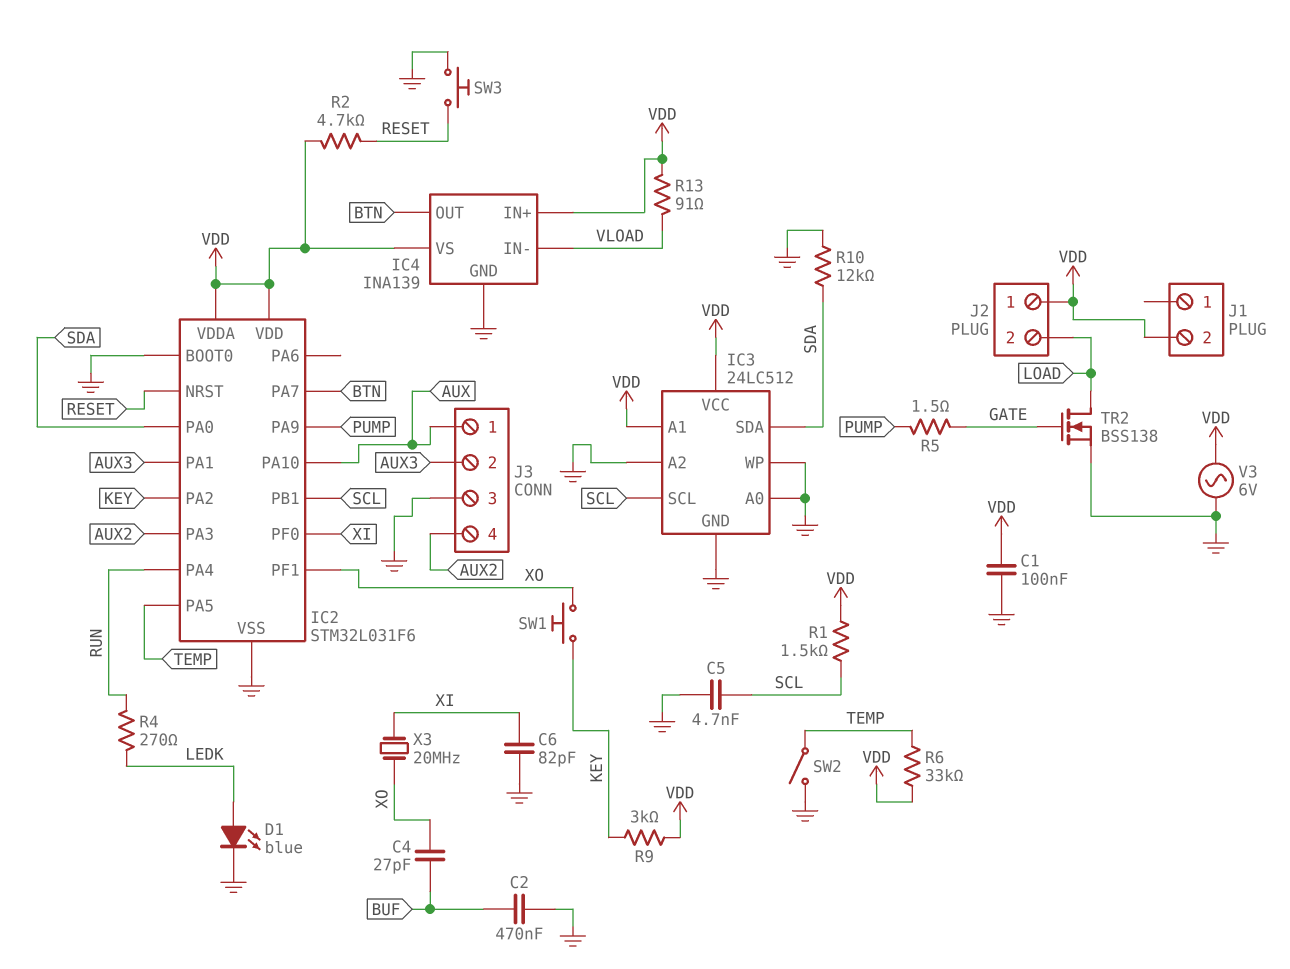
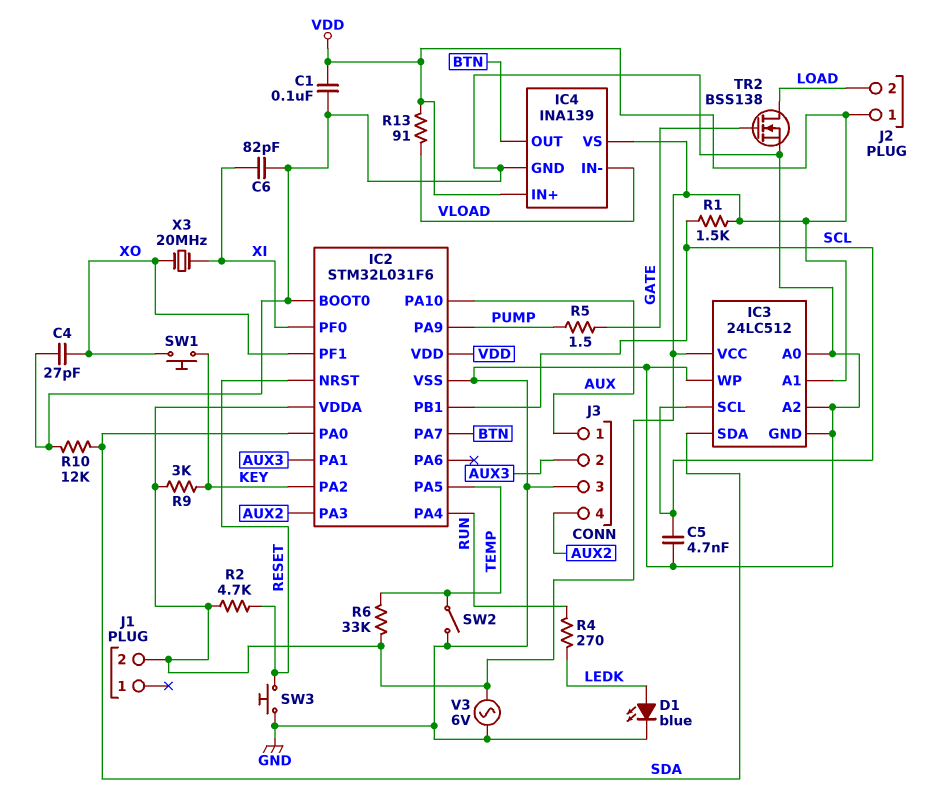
C2: 470nF (BUF, GND) -> none
C4: 27pF (BUF, XO) -> 27pF (GND, XO)

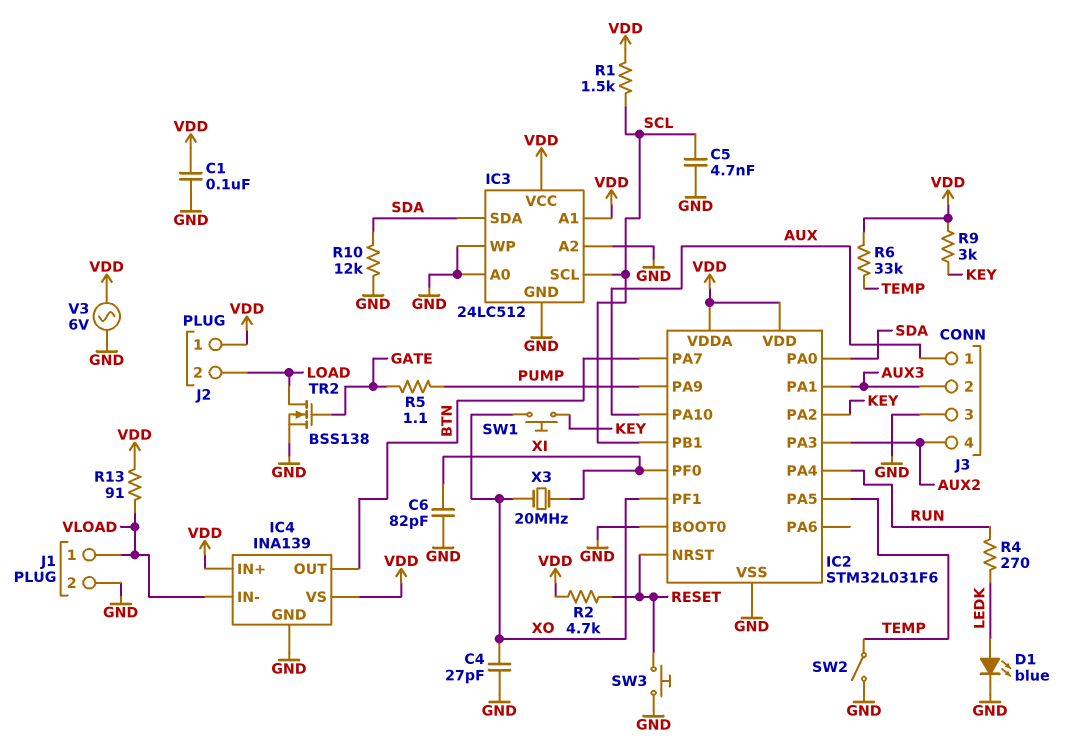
J1 pin 1: none -> VLOAD
J1 pin 2: VDD -> GND
R5: 1.5 (GATE, PUMP) -> 1.1 (GATE, PUMP)

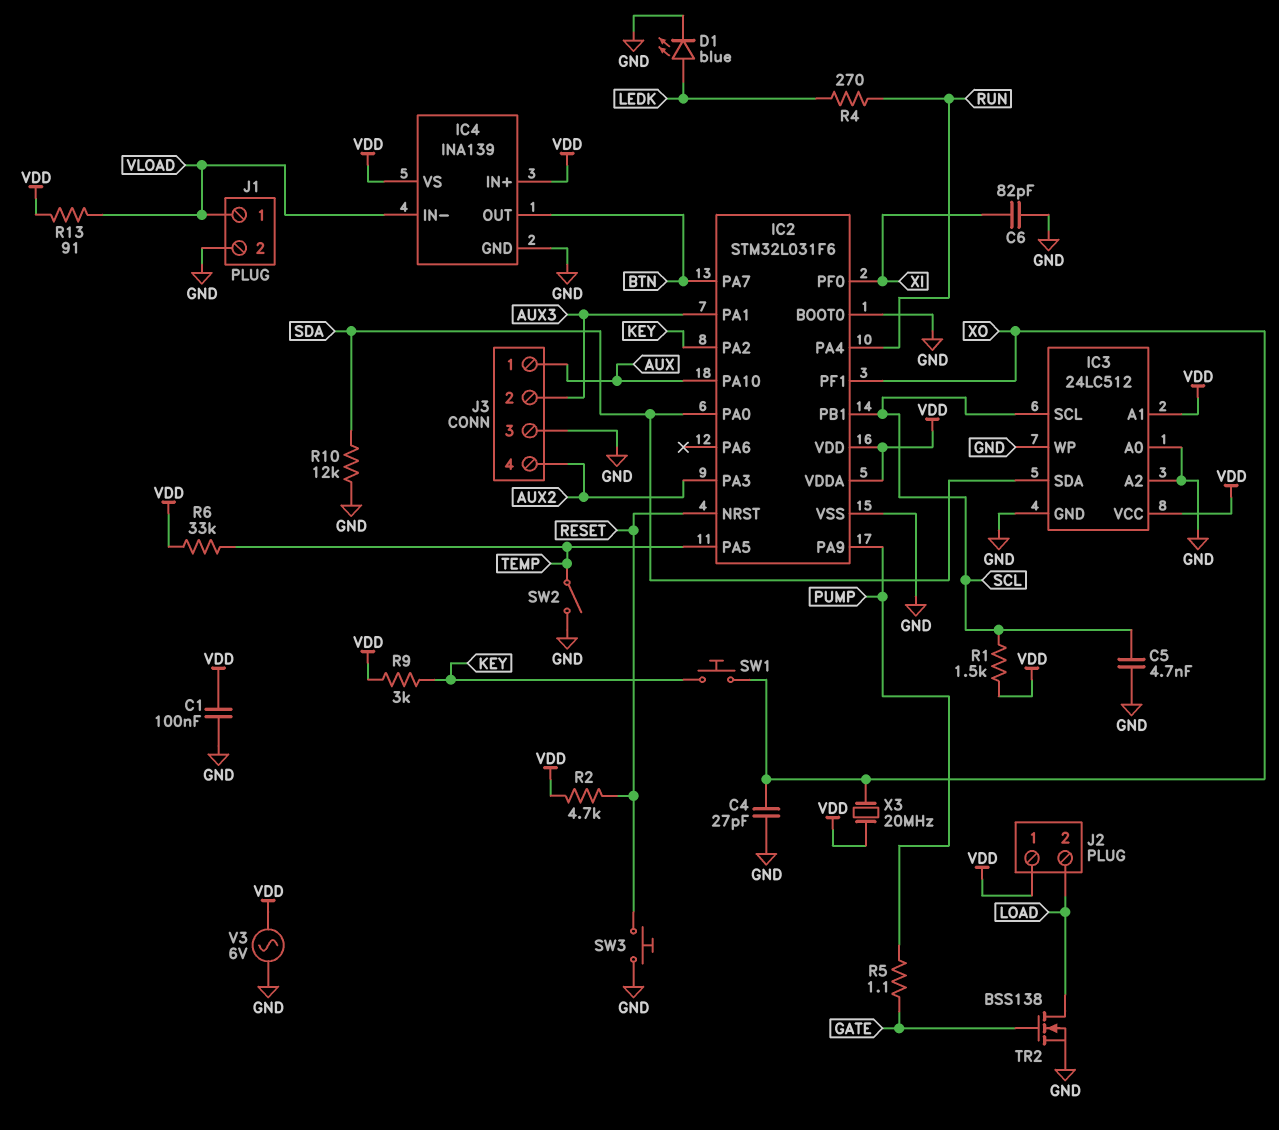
X3: 20MHz (XI, XO) -> 20MHz (VDD, XO)

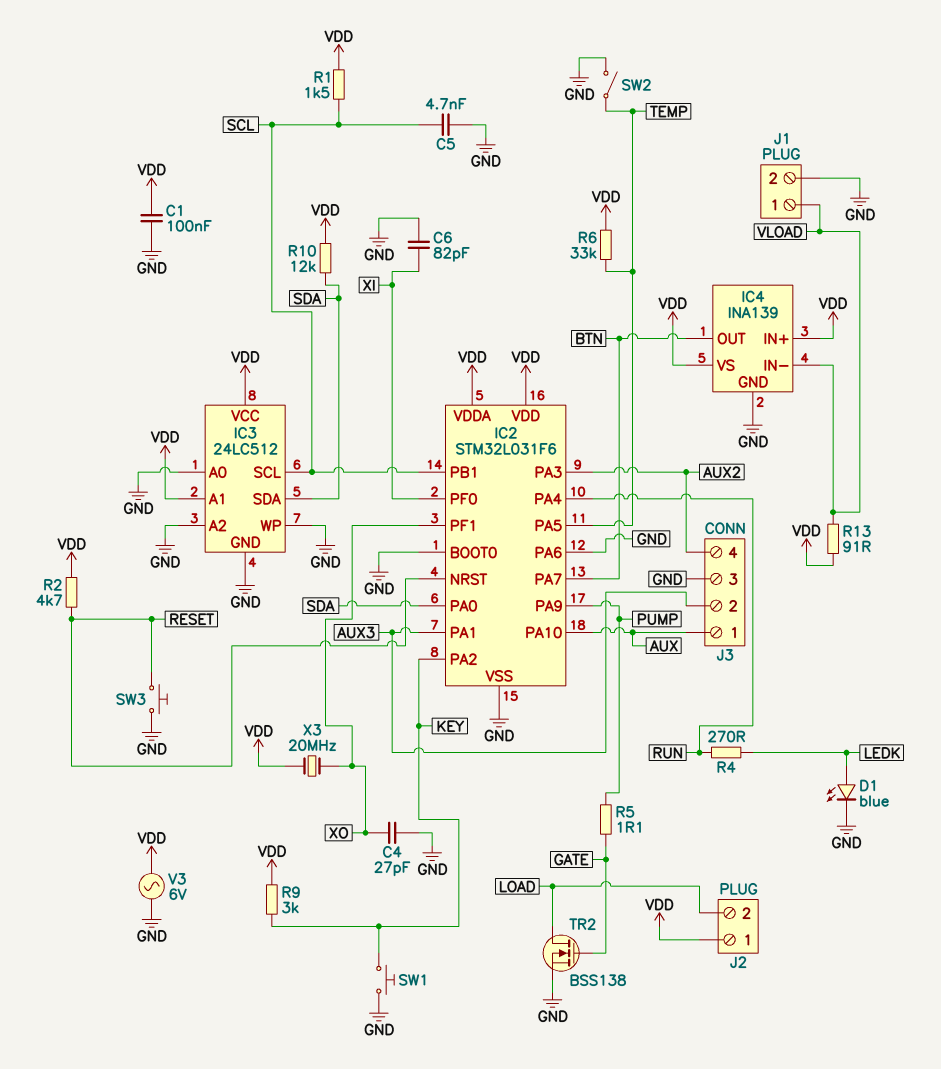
IC2 pin PA6: none -> GND
R10: 12k (GND, SDA) -> 12k (SDA, VDD)
SW1: button (KEY, XO) -> button (GND, KEY)

